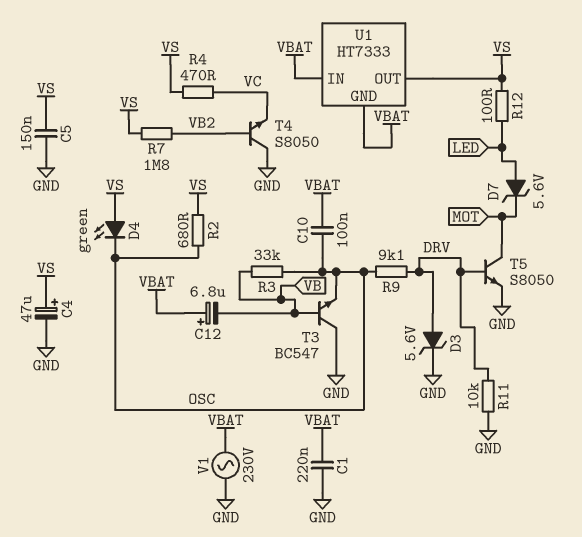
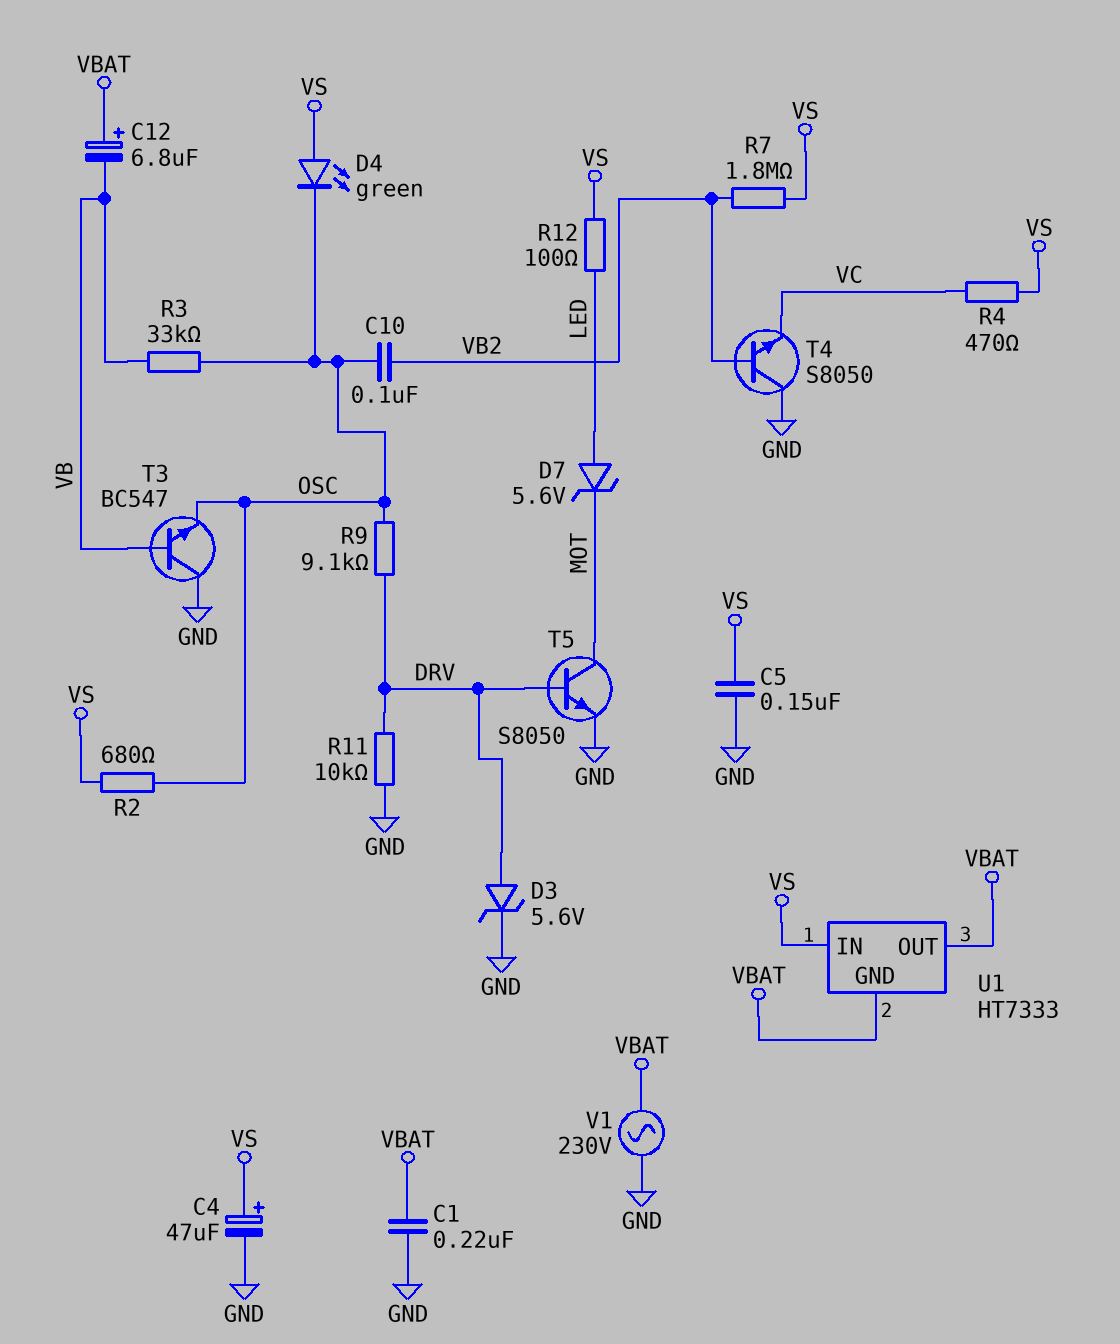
C10: 100nF (OSC, VBAT) -> 100nF (OSC, VB2)
U1 pin IN: VBAT -> VS
U1 pin OUT: VS -> VBAT

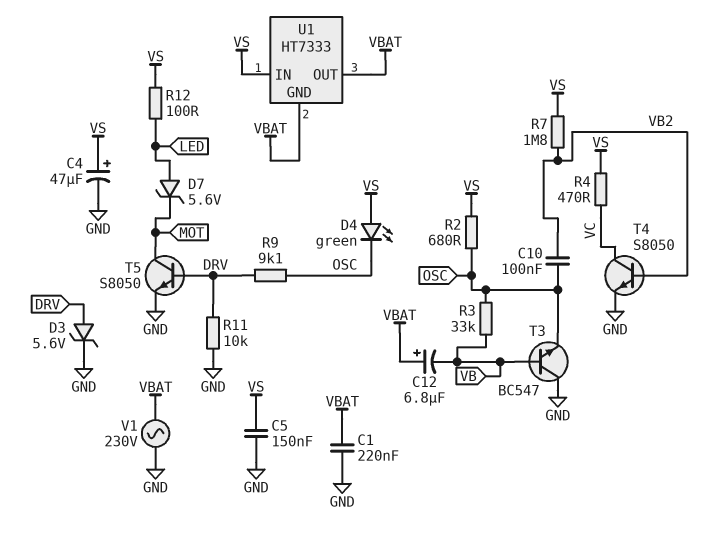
T4: NPN S8050 (B VB2, C GND, E VC) -> NPN S8050 (B VB2, C VC, E GND)

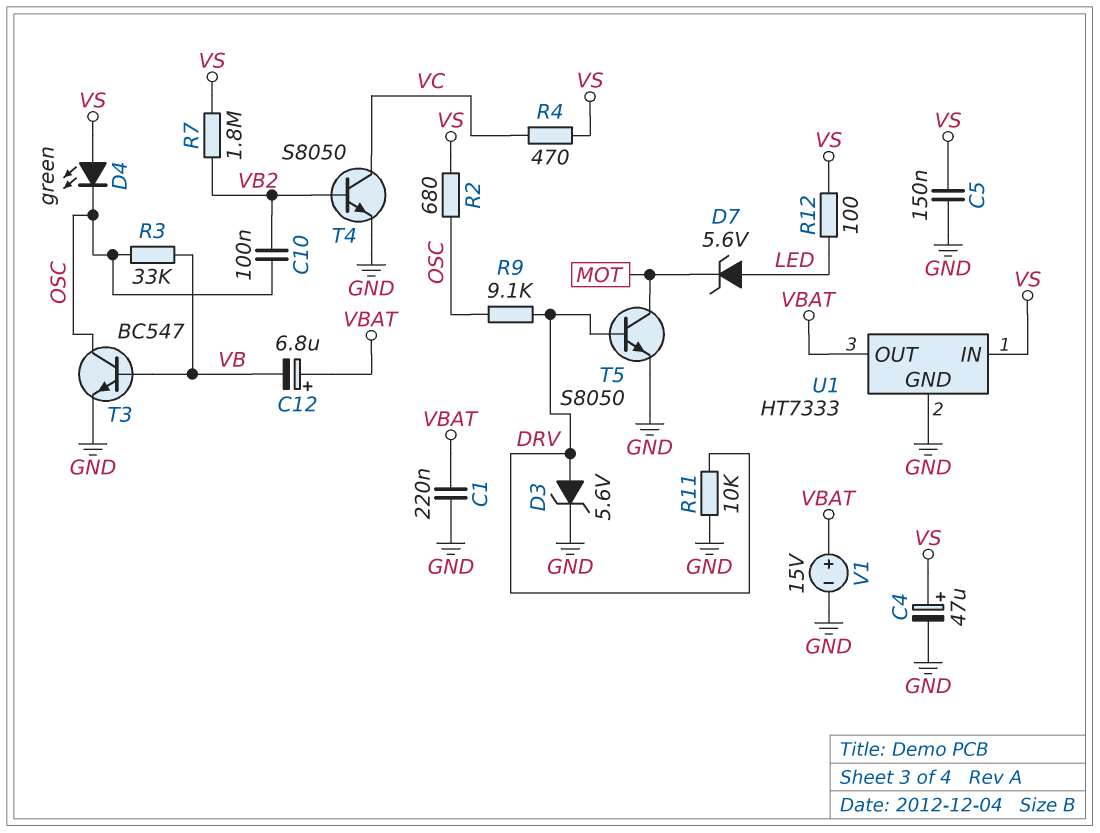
T3: NPN BC547 (B VB, C GND, E OSC) -> NPN BC547 (B VB, C OSC, E GND)
U1 pin GND: VBAT -> GND
V1: AC 230V (GND, VBAT) -> 15V (plus VBAT, minus GND)

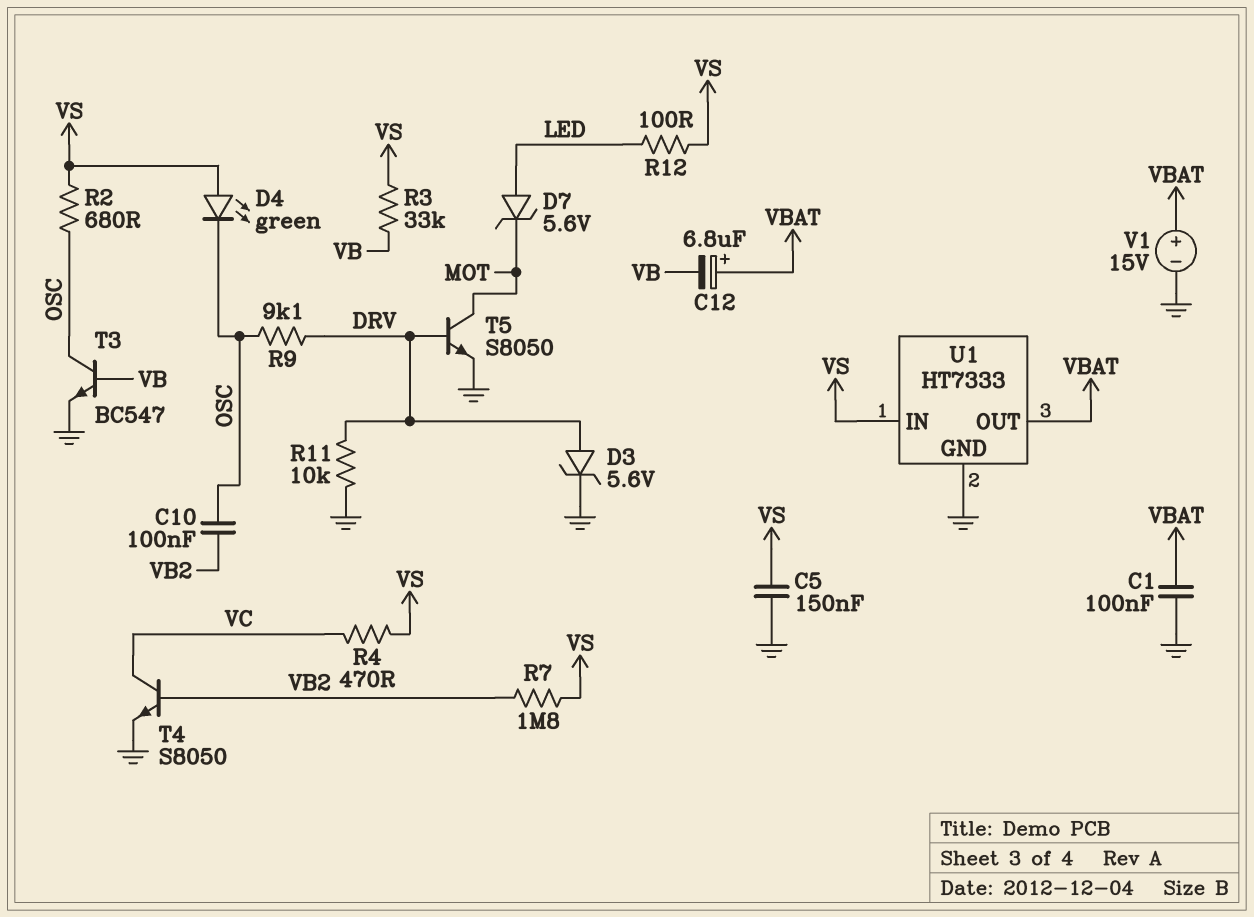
C1: 220nF (GND, VBAT) -> 100nF (GND, VBAT)
C4: 47uF (plus VS, minus GND) -> none
R3: 33k (OSC, VB) -> 33k (VB, VS)

